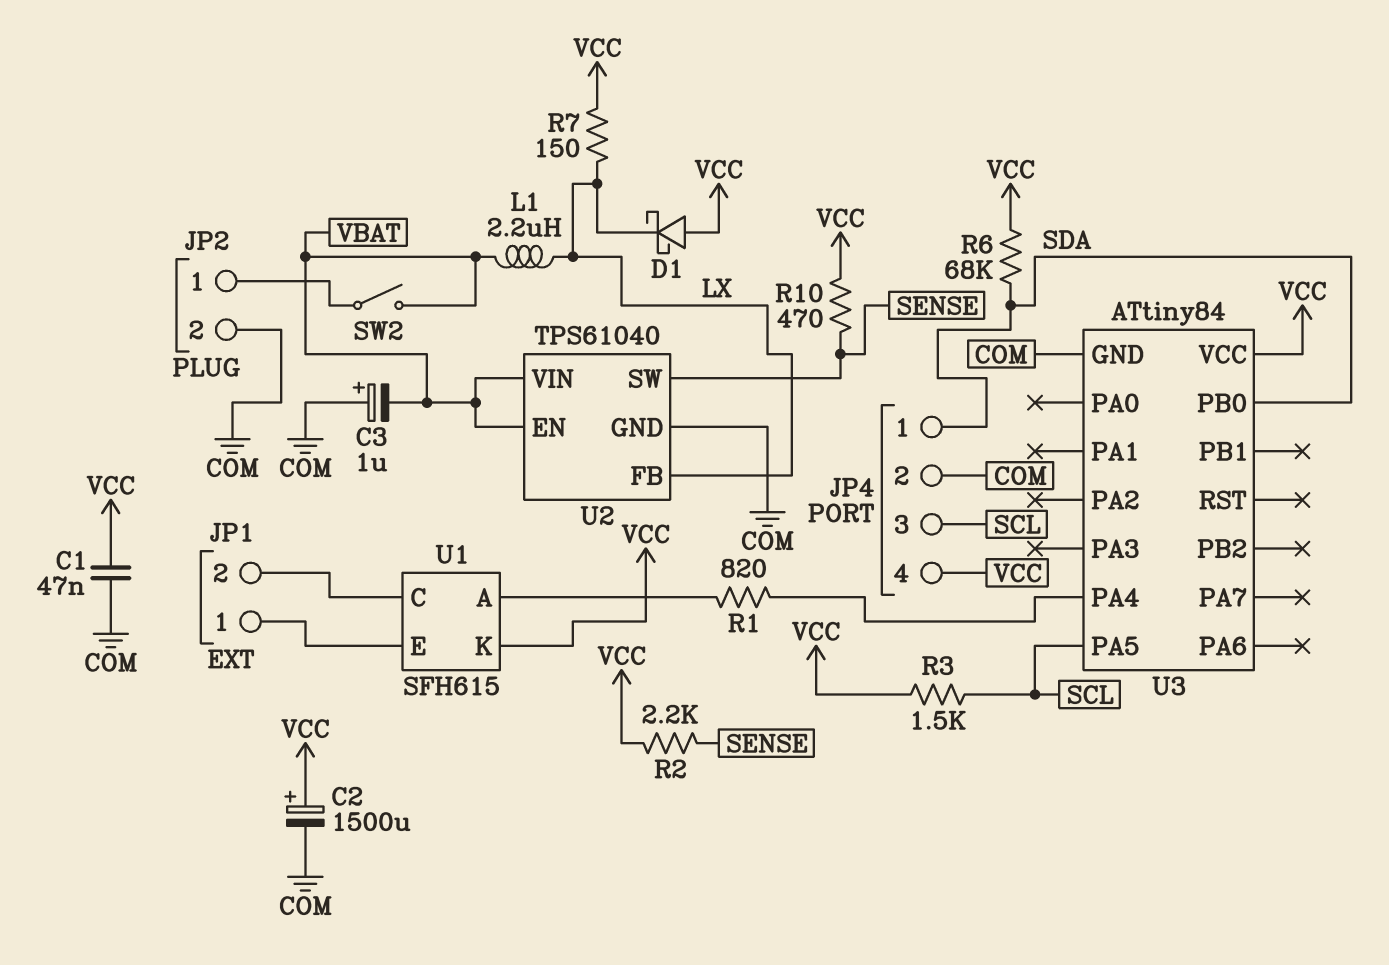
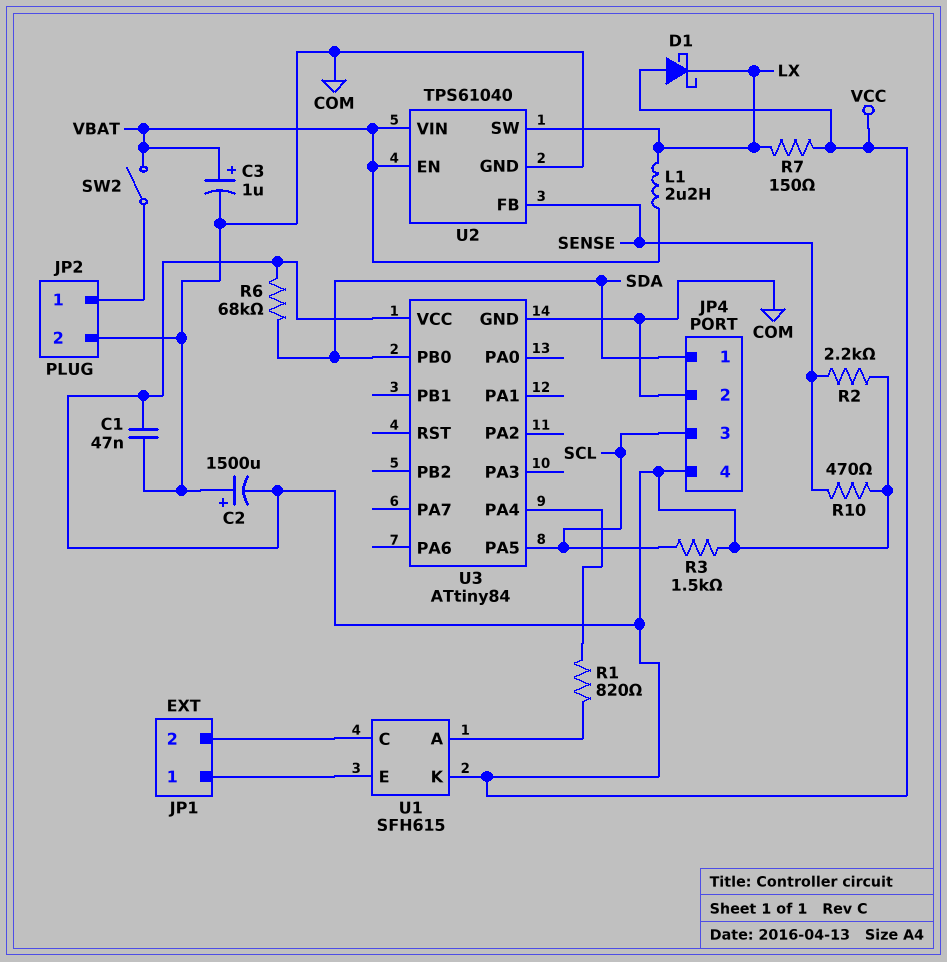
C2: 1500uF (plus VCC, minus COM) -> 1500uF (plus COM, minus VCC)
C3: 1uF (plus COM, minus VBAT) -> 1uF (plus VBAT, minus COM)
U2 pin FB: LX -> SENSE
U2 pin SW: SENSE -> LX

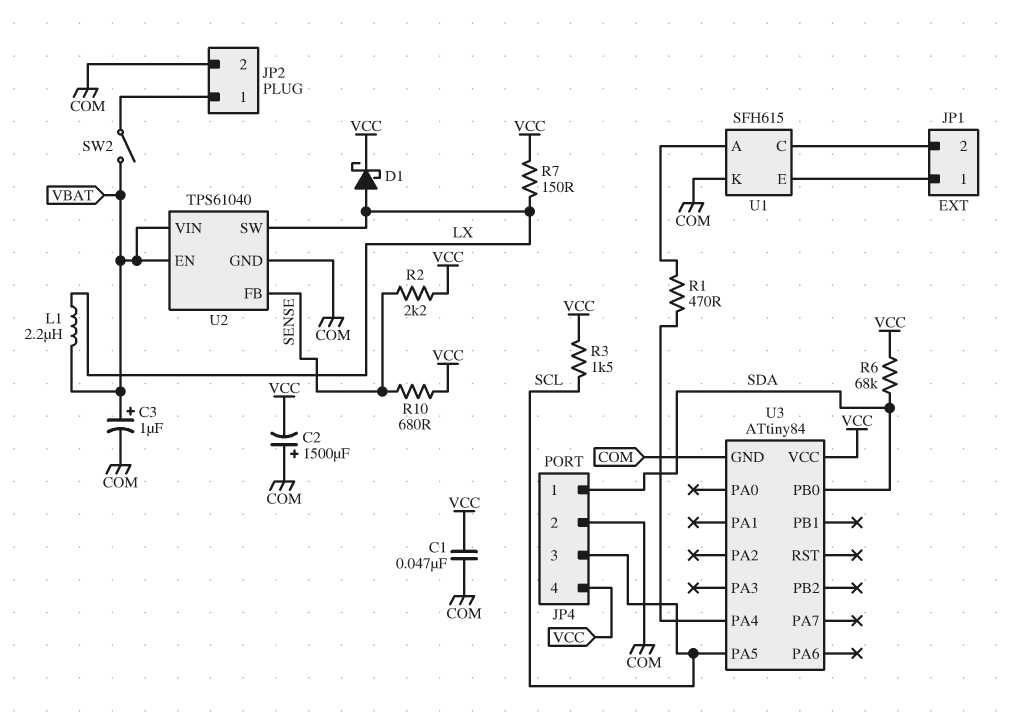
D1: schottky (A VCC, K LX) -> schottky (A LX, K VCC)
R1: 820 (U1/A, U3/PA4) -> 470 (U1/A, U3/PA4)
R10: 470 (SENSE, VCC) -> 680 (SENSE, VCC)
U1 pin K: VCC -> COM

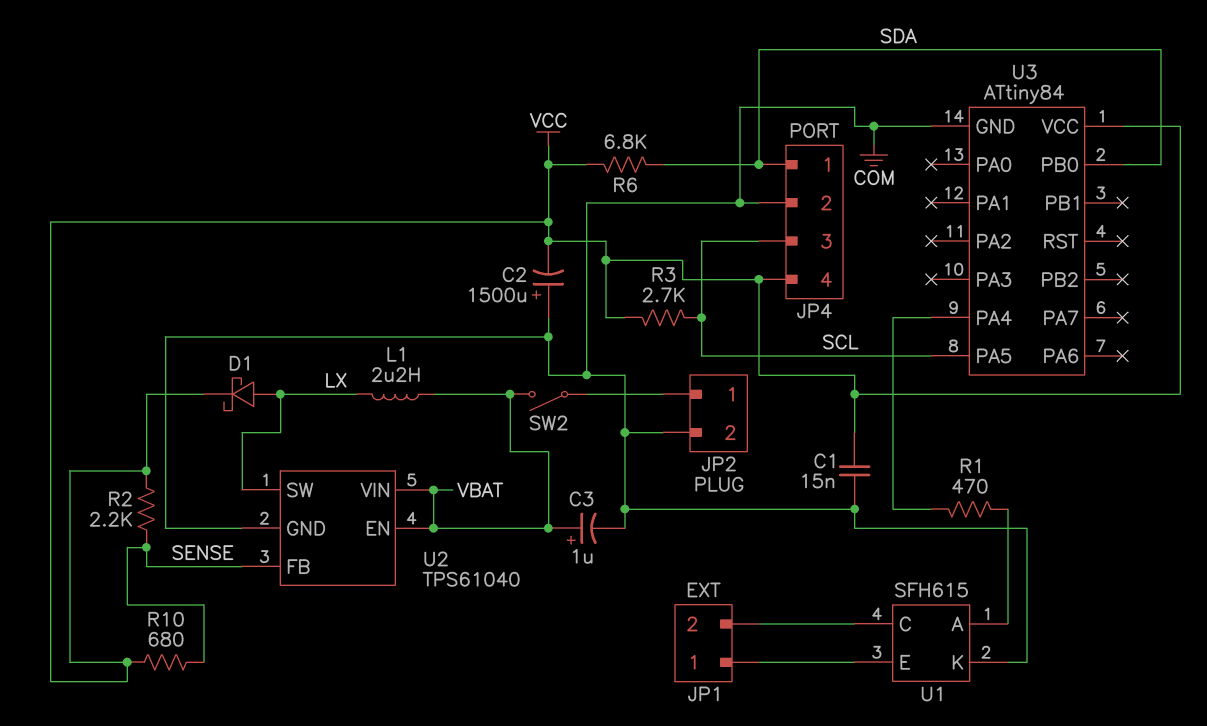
C1: 47nF (COM, VCC) -> 15nF (COM, VCC)
R3: 1.5k (SCL, VCC) -> 2.7k (SCL, VCC)
R6: 68k (SDA, VCC) -> 6.8k (SDA, VCC)
R7: 150 (LX, VCC) -> none

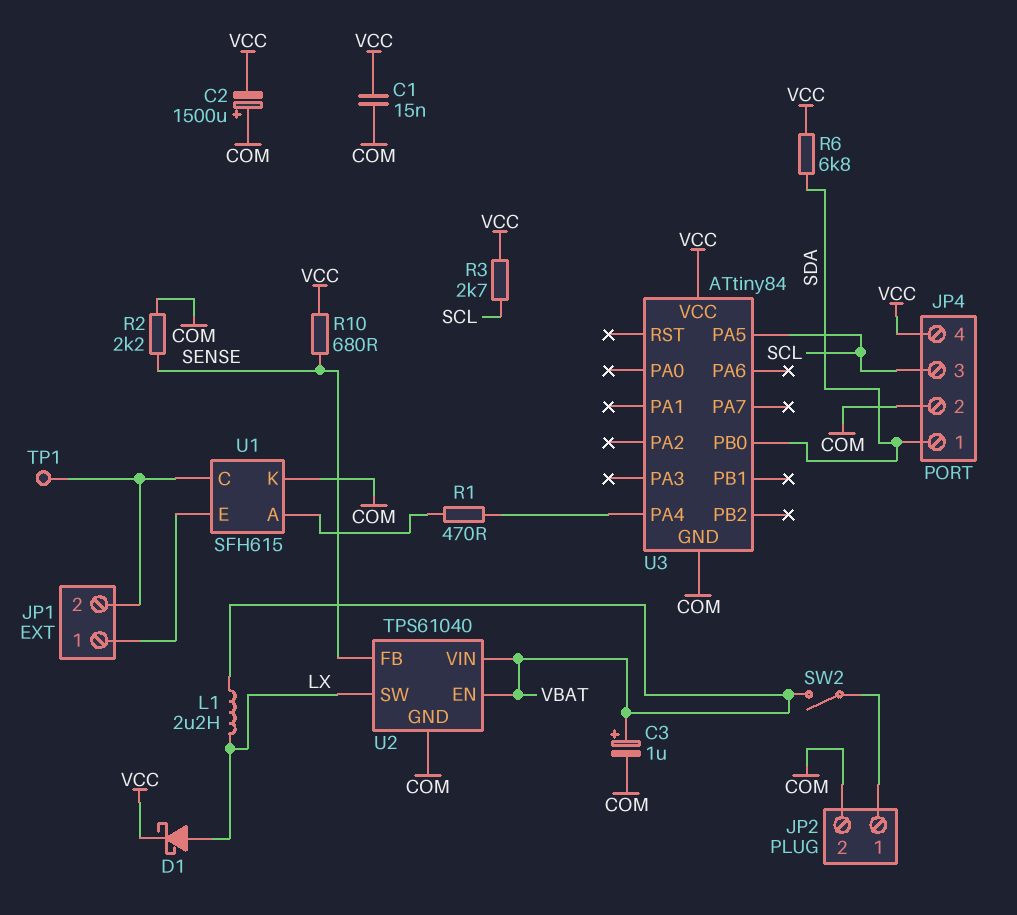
R2: 2.2k (SENSE, VCC) -> 2.2k (COM, SENSE)
TP1: none -> test point (JP1/2)

